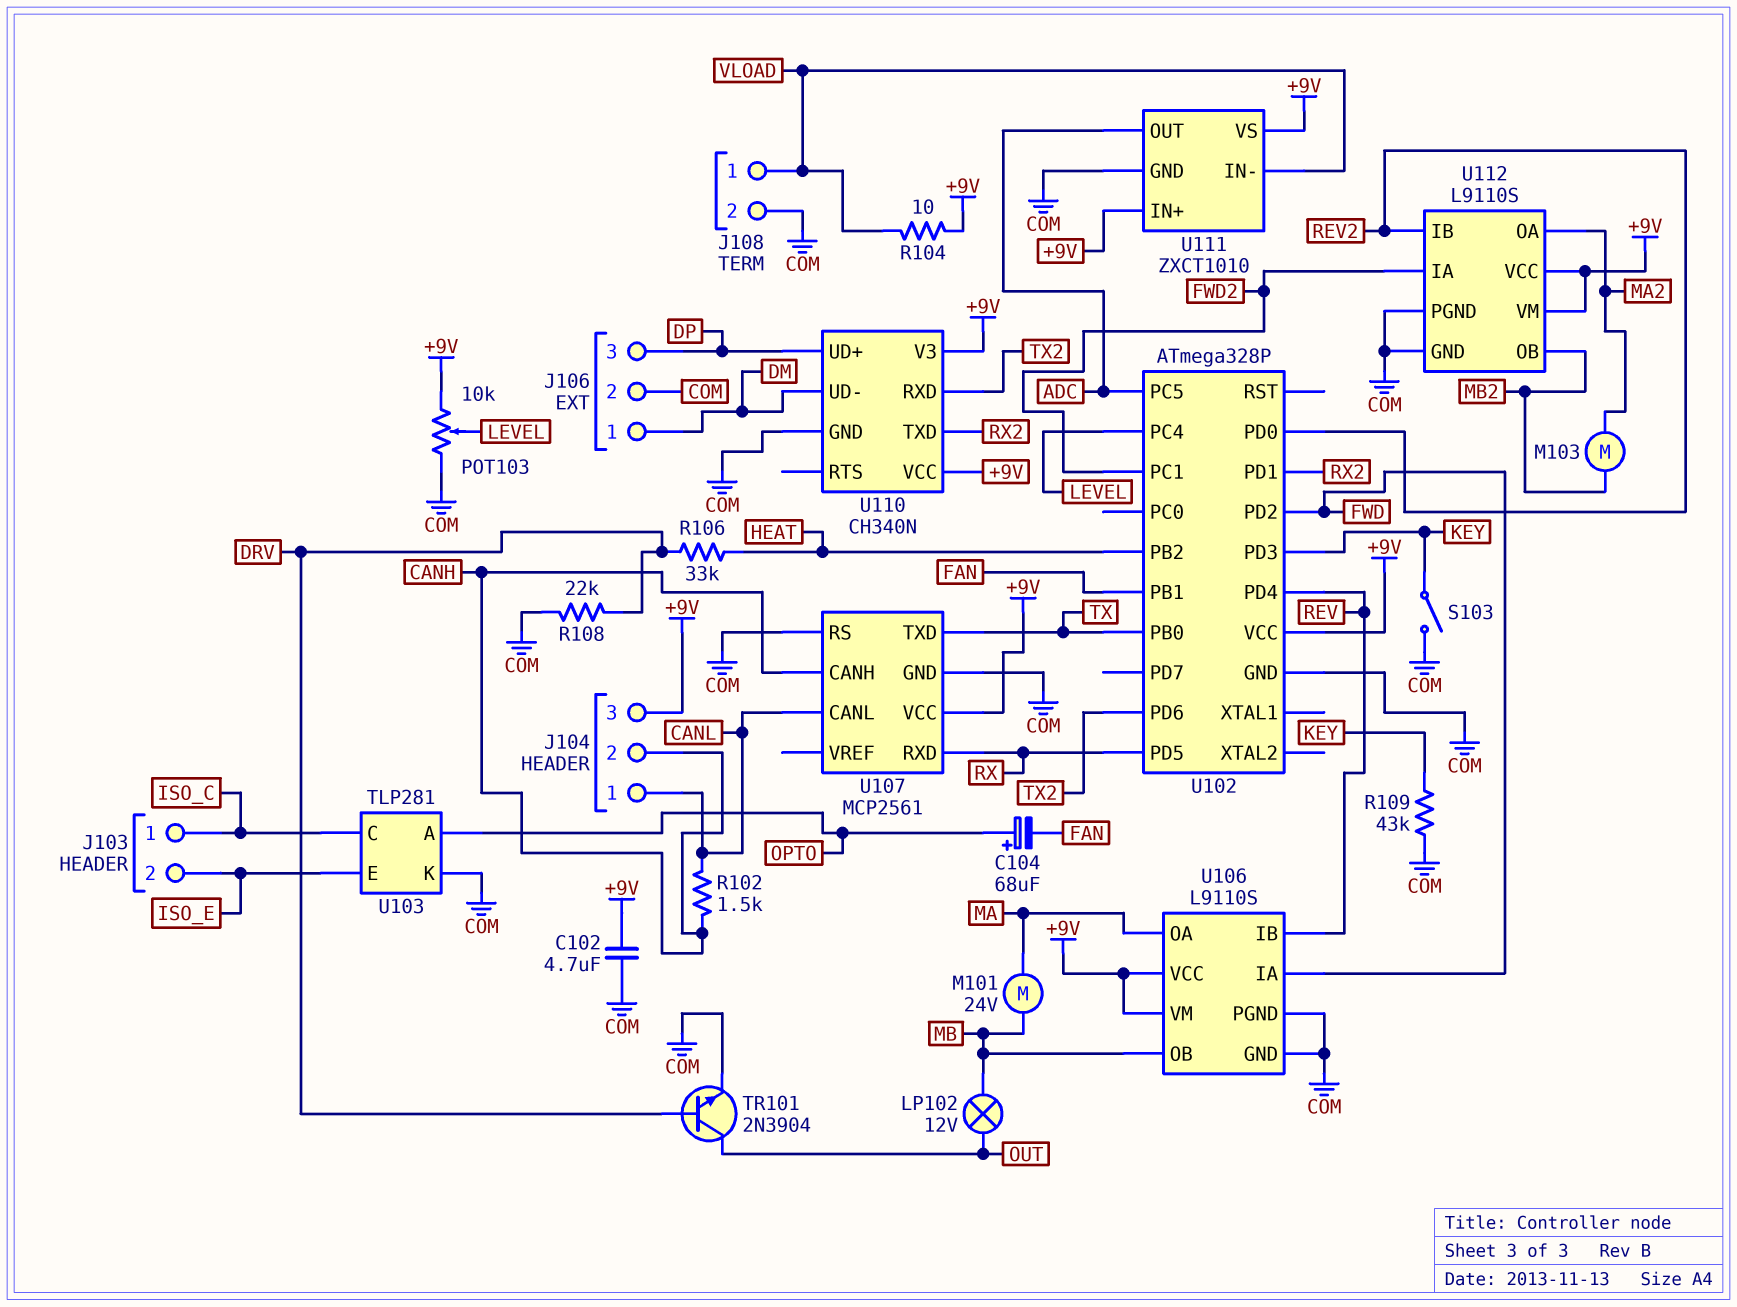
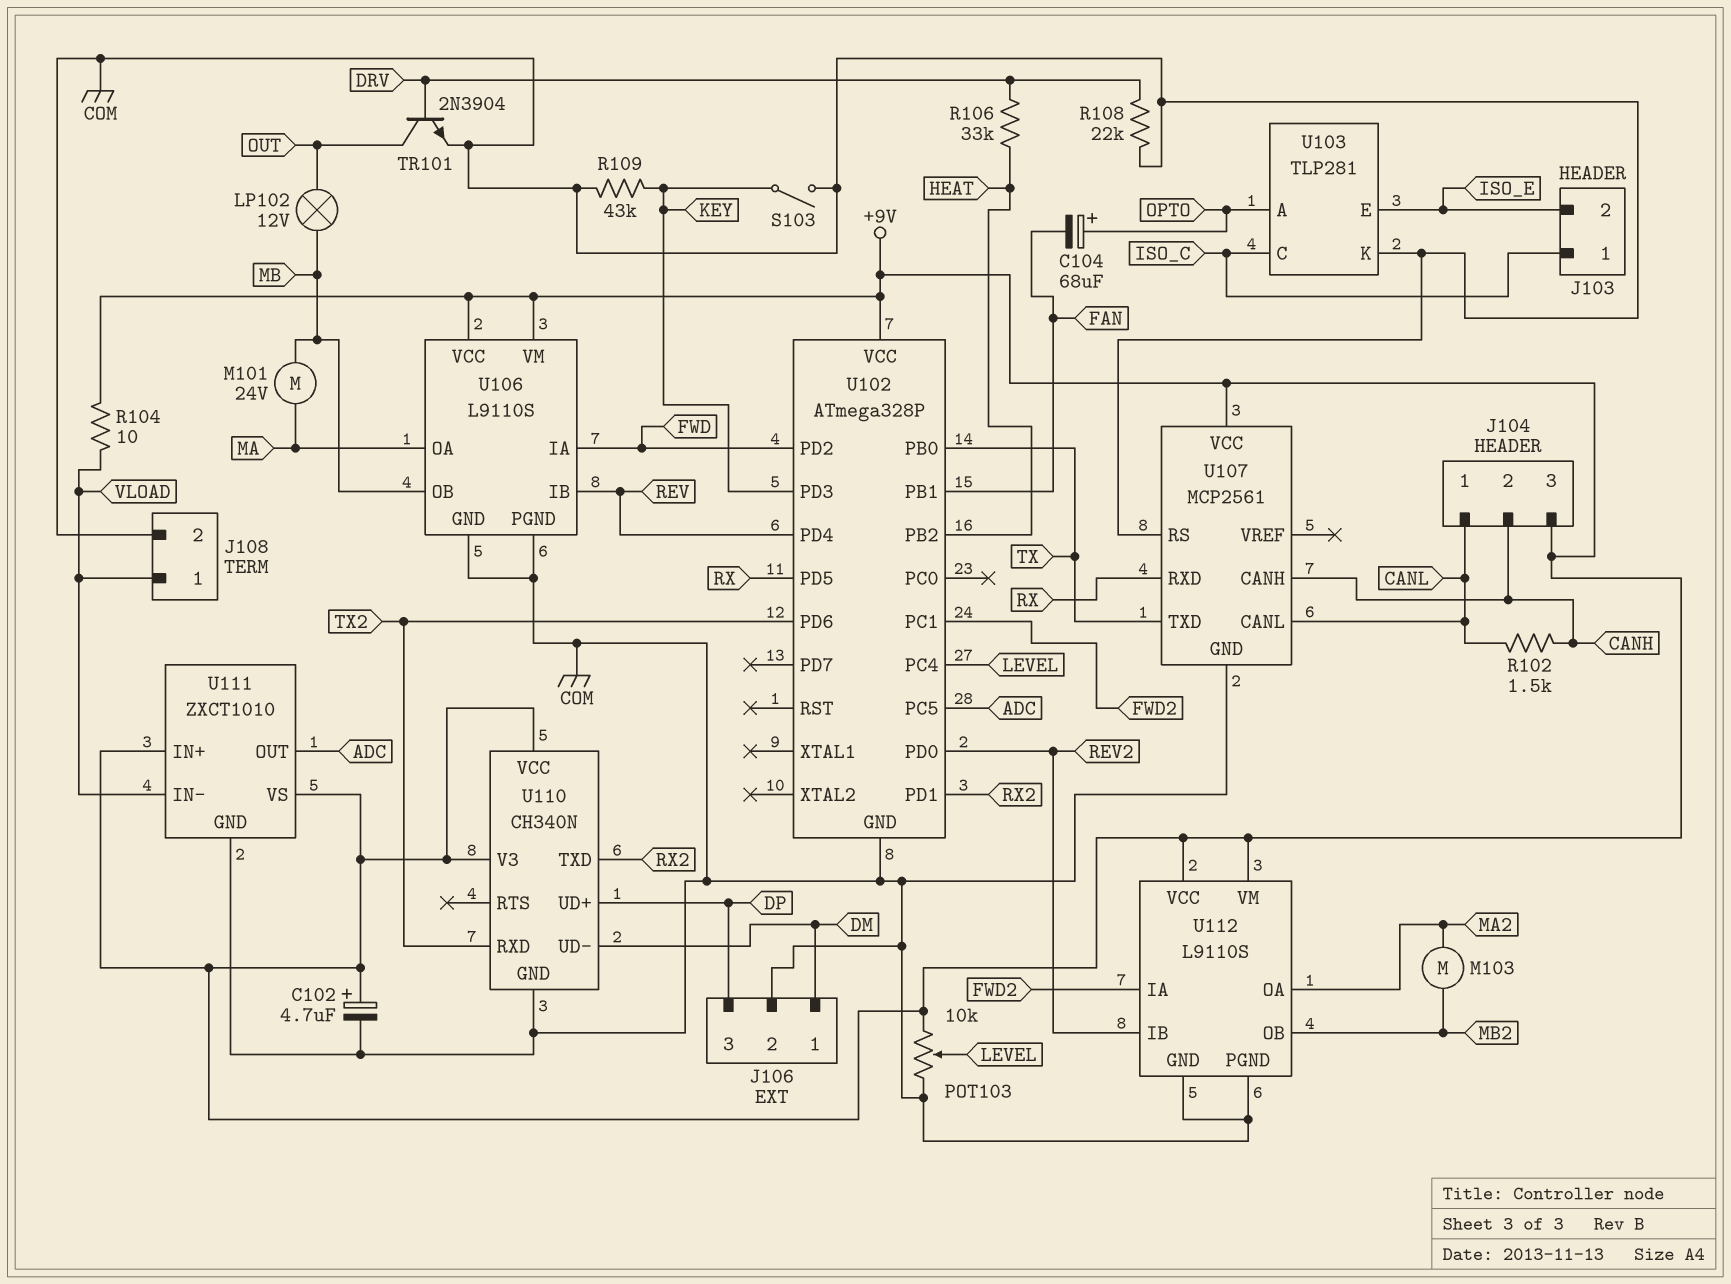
C102: 4.7uF (+9V, COM) -> 4.7uF (plus +9V, minus COM)

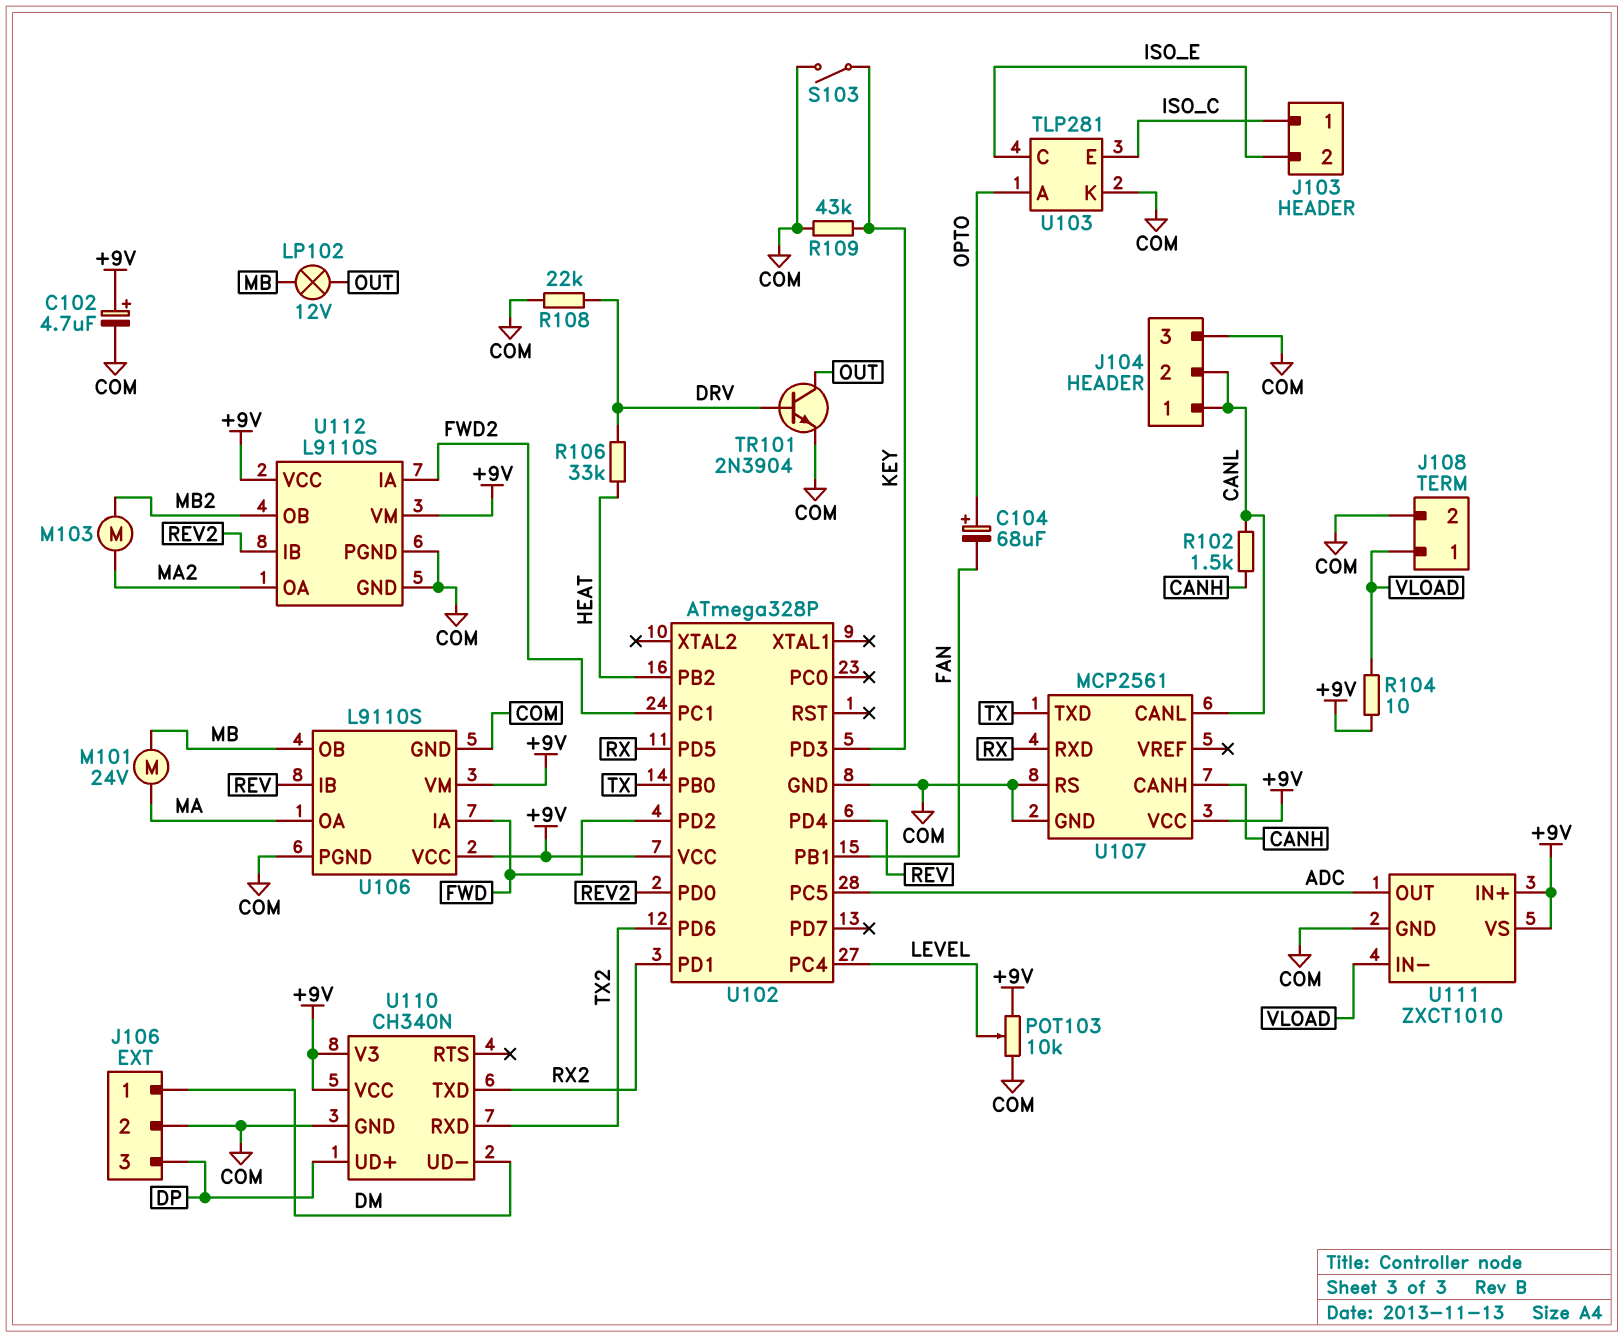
J104 pin 2: CANH -> CANL
J104 pin 3: +9V -> COM
U103 pin C: ISO_C -> ISO_E
U103 pin E: ISO_E -> ISO_C

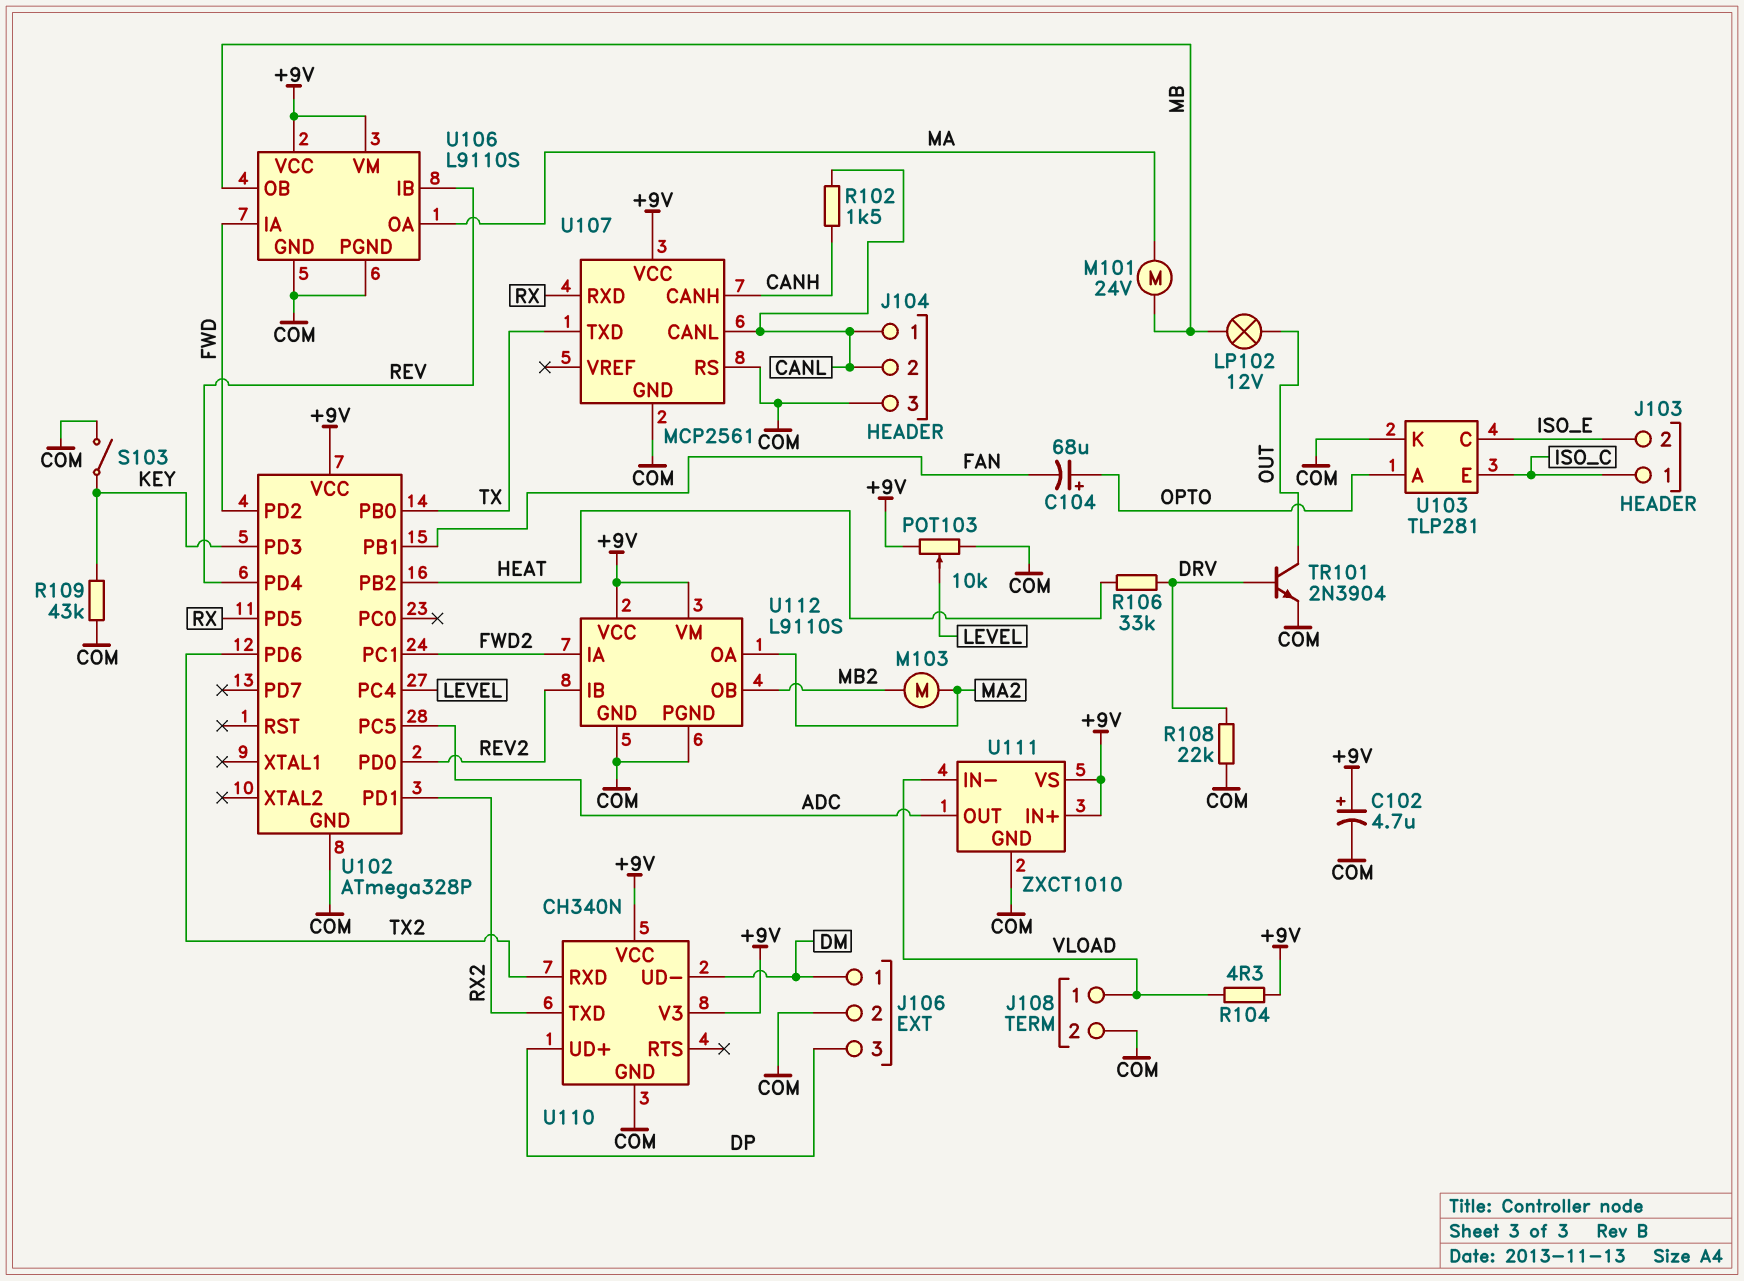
R104: 10 (+9V, VLOAD) -> 4.3 (+9V, VLOAD)

